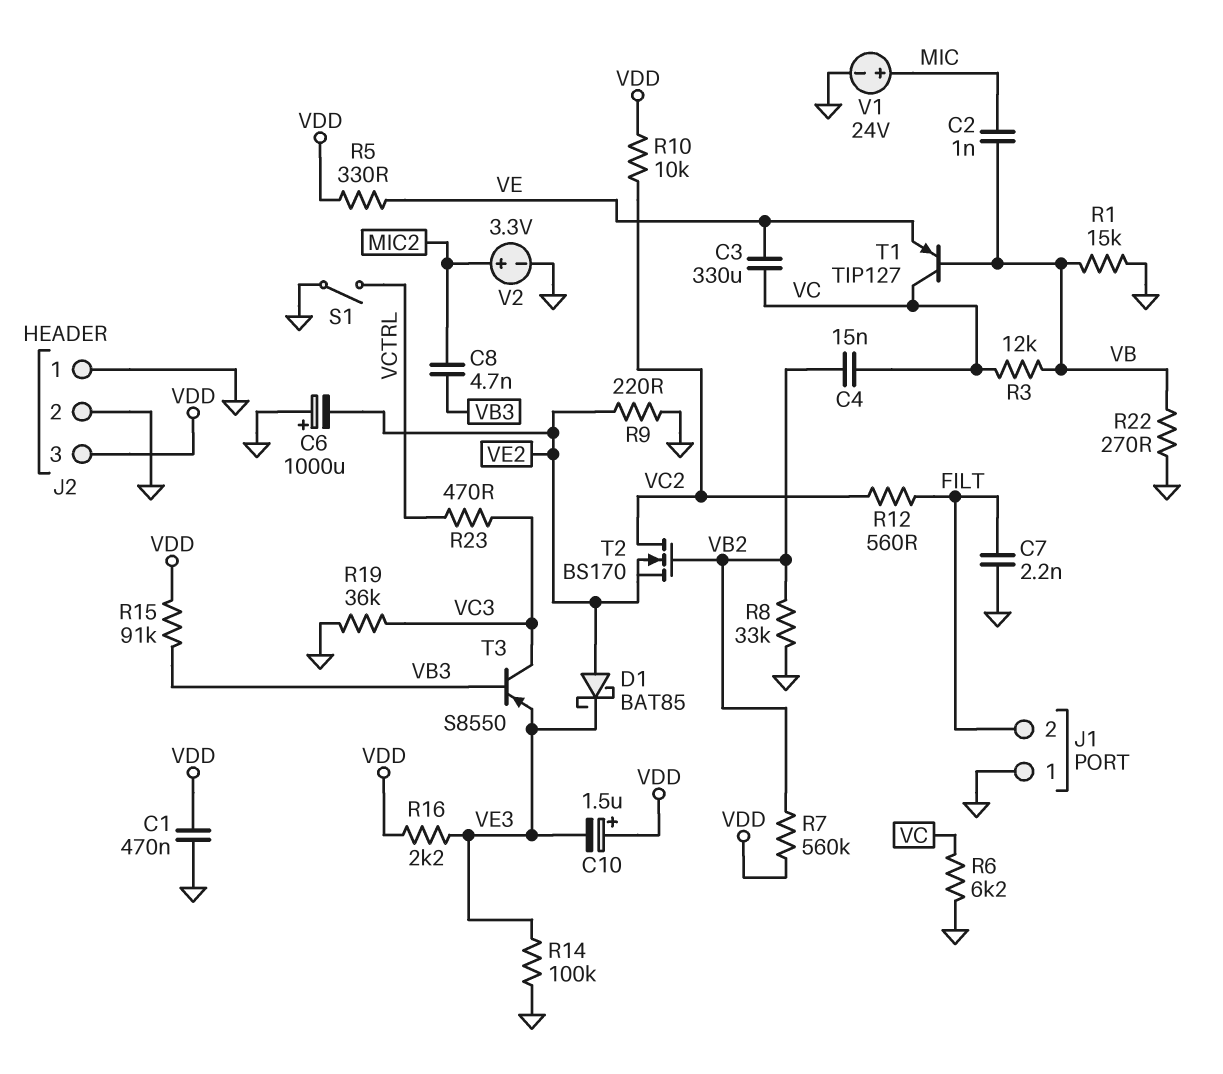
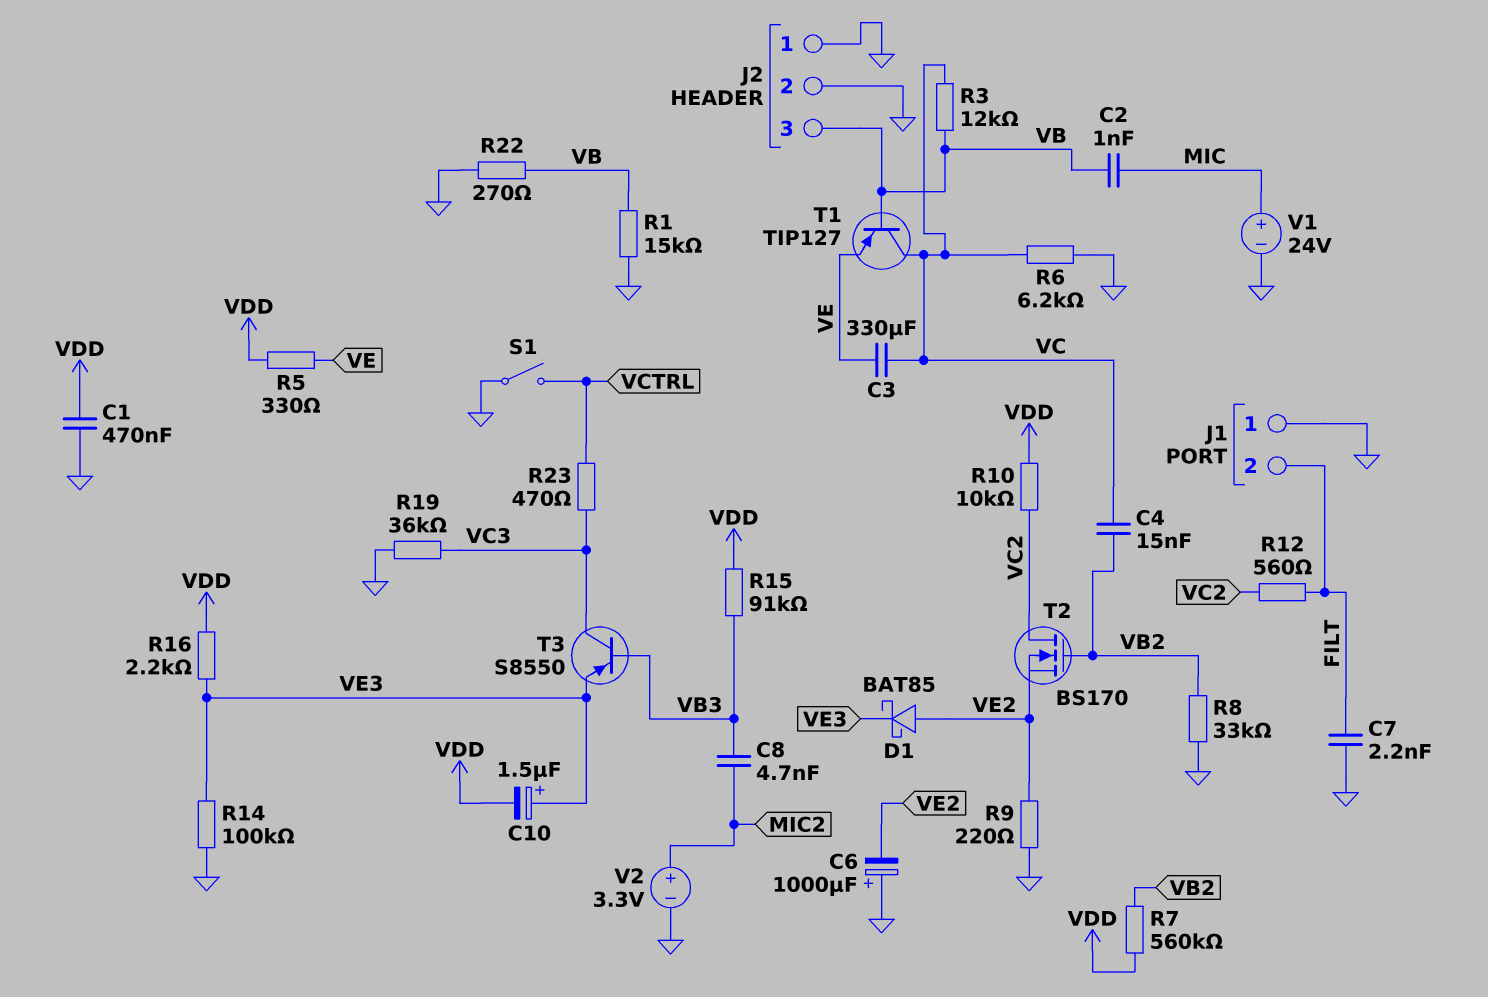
C10: 1.5uF (plus VDD, minus VE3) -> 1.5uF (plus VE3, minus VDD)
J2 pin 3: VDD -> VB

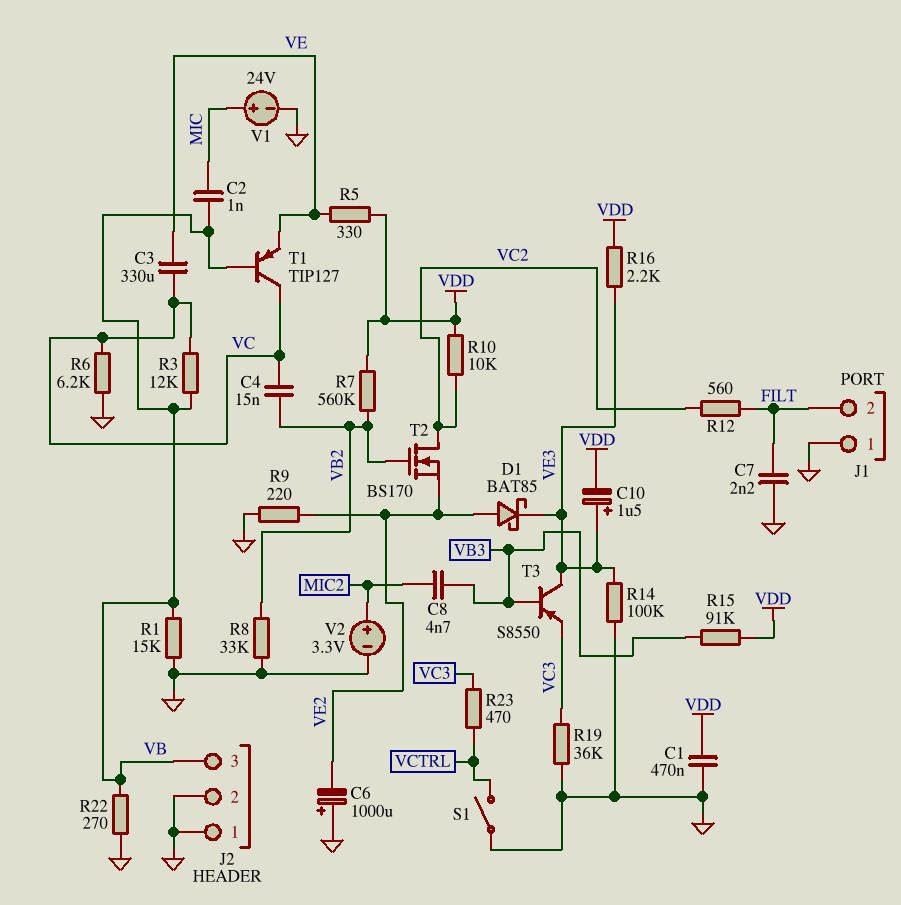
T3: PNP S8550 (B VB3, C VC3, E VE3) -> PNP S8550 (B VB3, C VE3, E VC3)

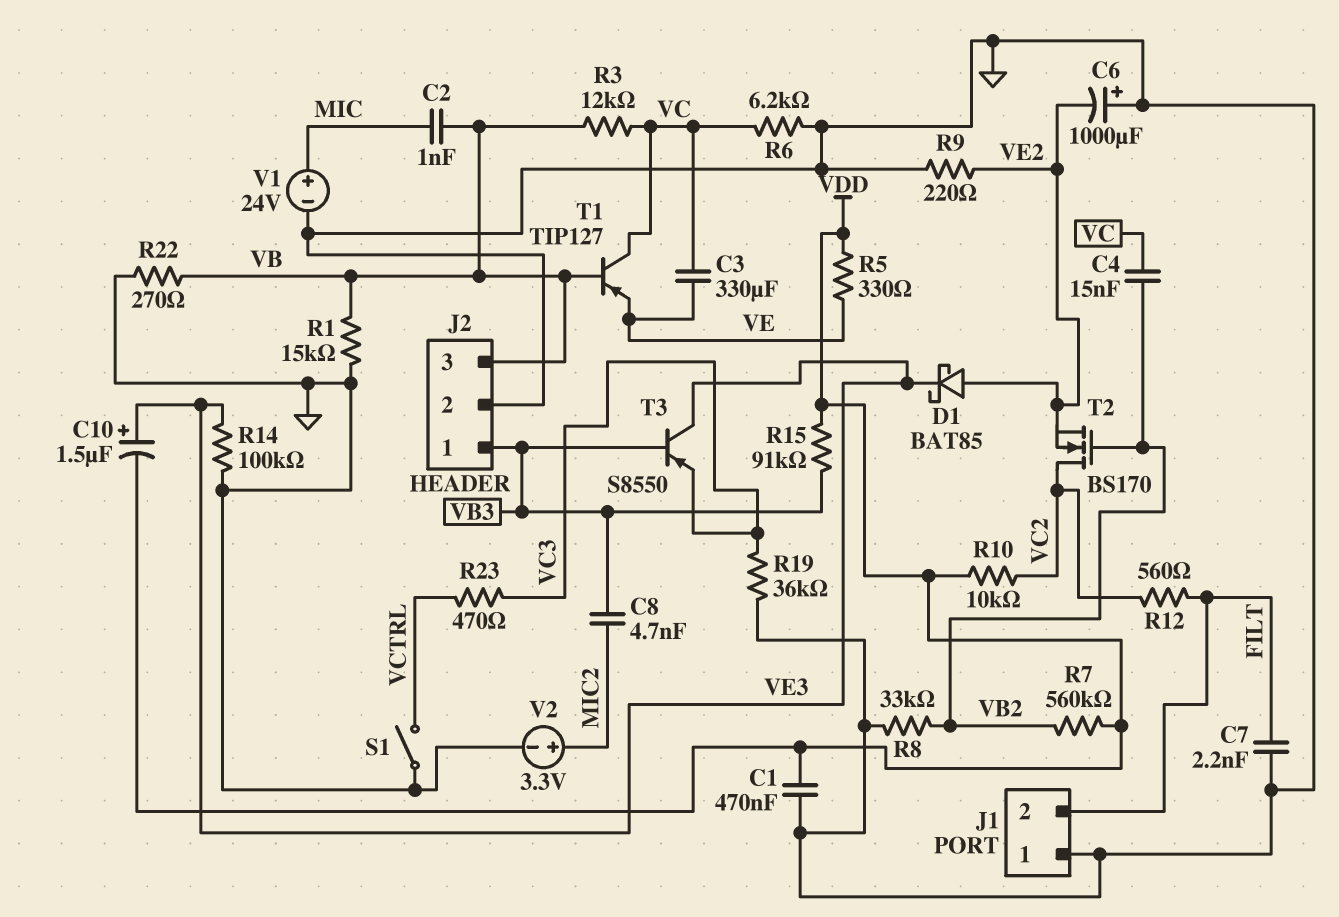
J2 pin 1: GND -> VB3
R16: 2.2k (VDD, VE3) -> none

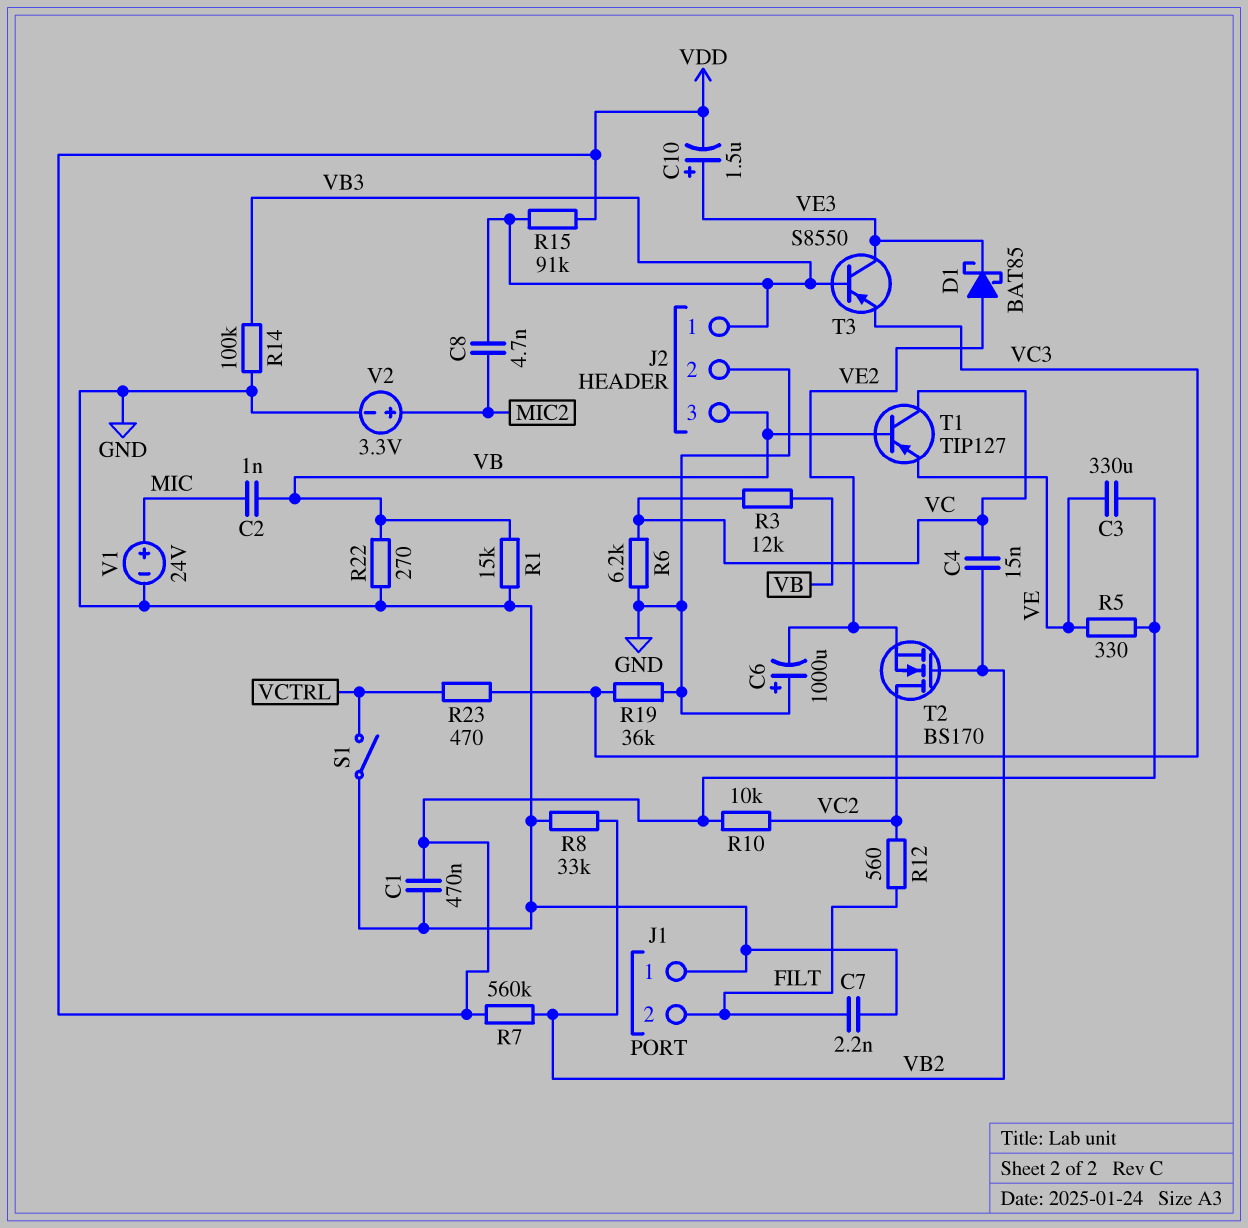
C3: 330uF (VC, VE) -> 330uF (VDD, VE)
R9: 220 (GND, VE2) -> none
R14: 100k (GND, VE3) -> 100k (GND, VB3)

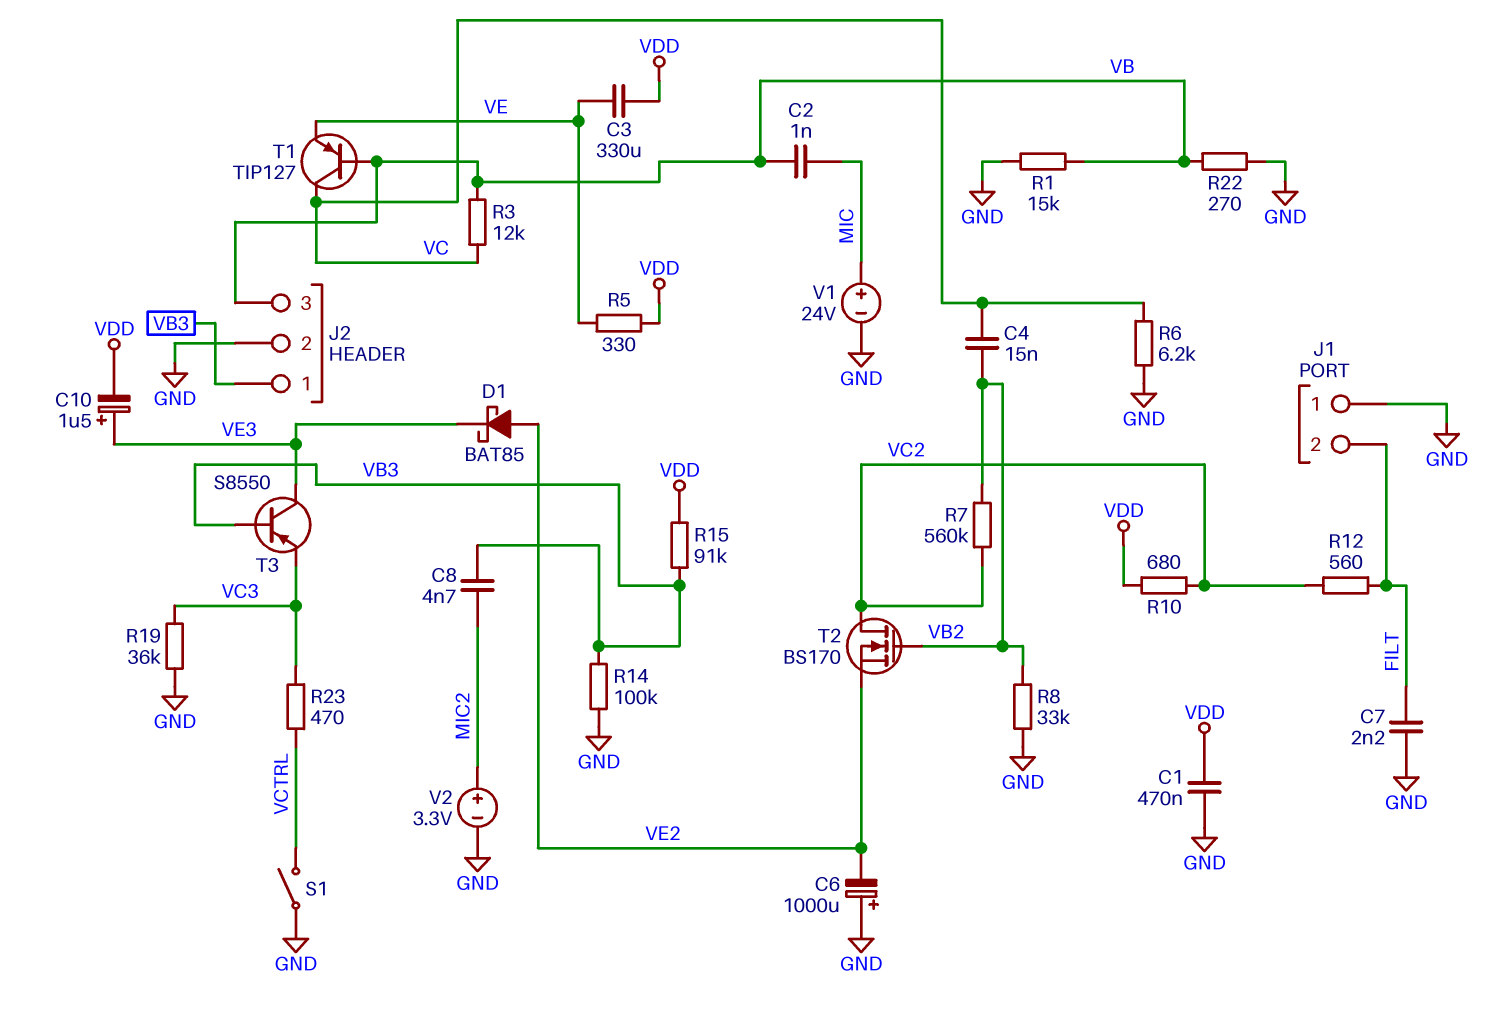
R7: 560k (VB2, VDD) -> 560k (VB2, VC2)
R10: 10k (VC2, VDD) -> 680 (VC2, VDD)

